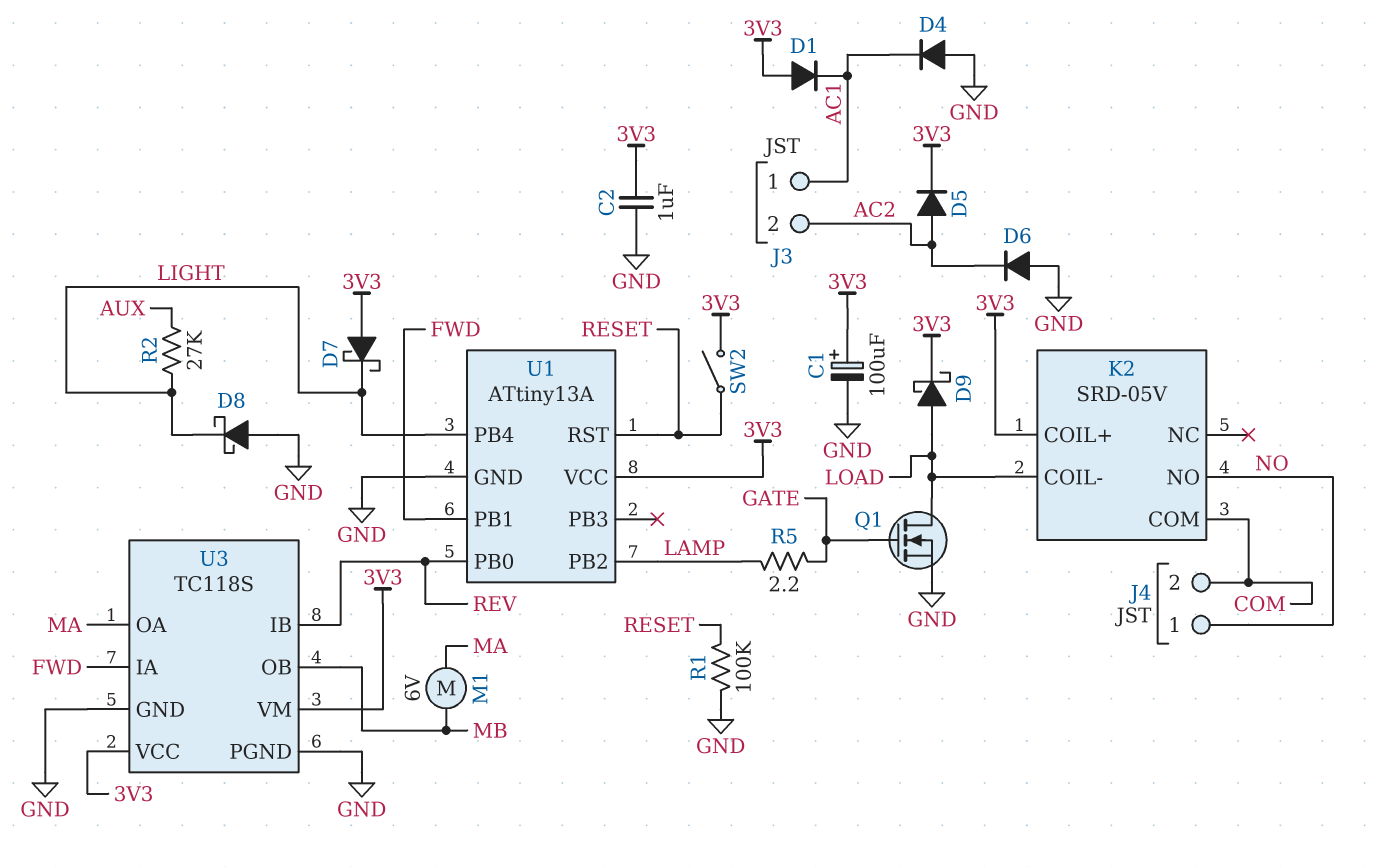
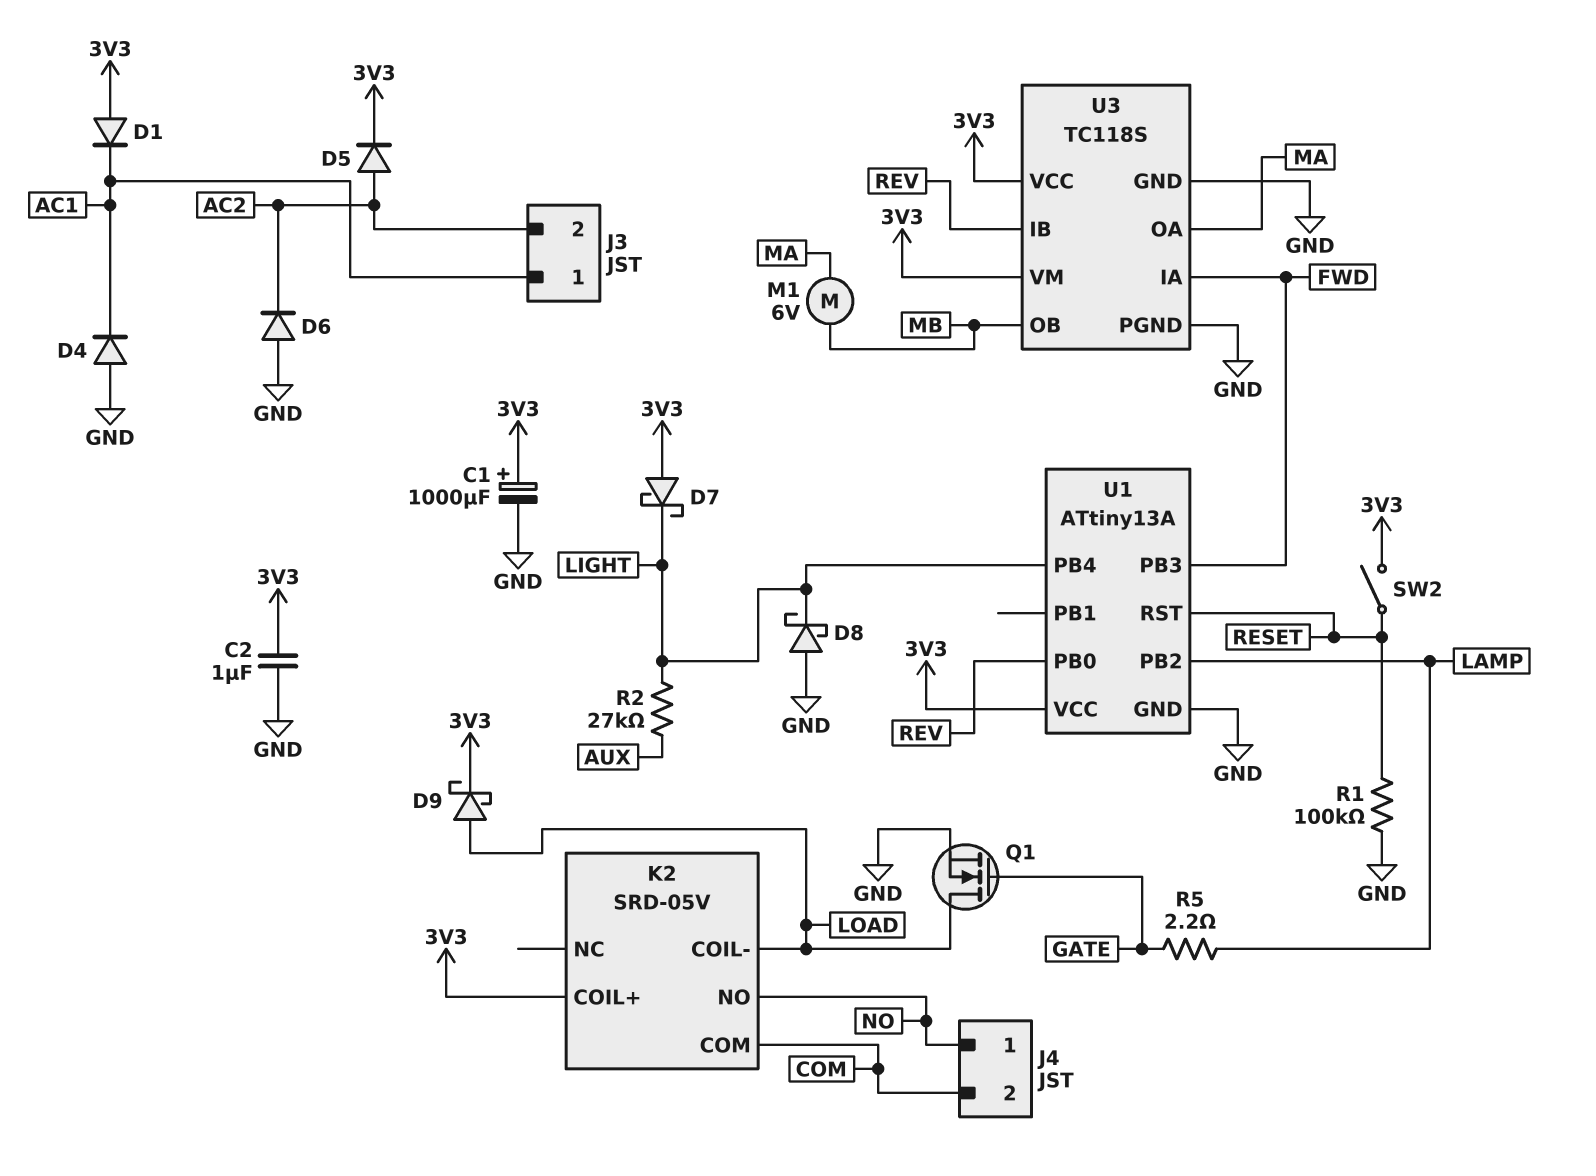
C1: 100uF (plus 3V3, minus GND) -> 1000uF (plus 3V3, minus GND)
U1 pin PB1: FWD -> none
U1 pin PB3: none -> FWD

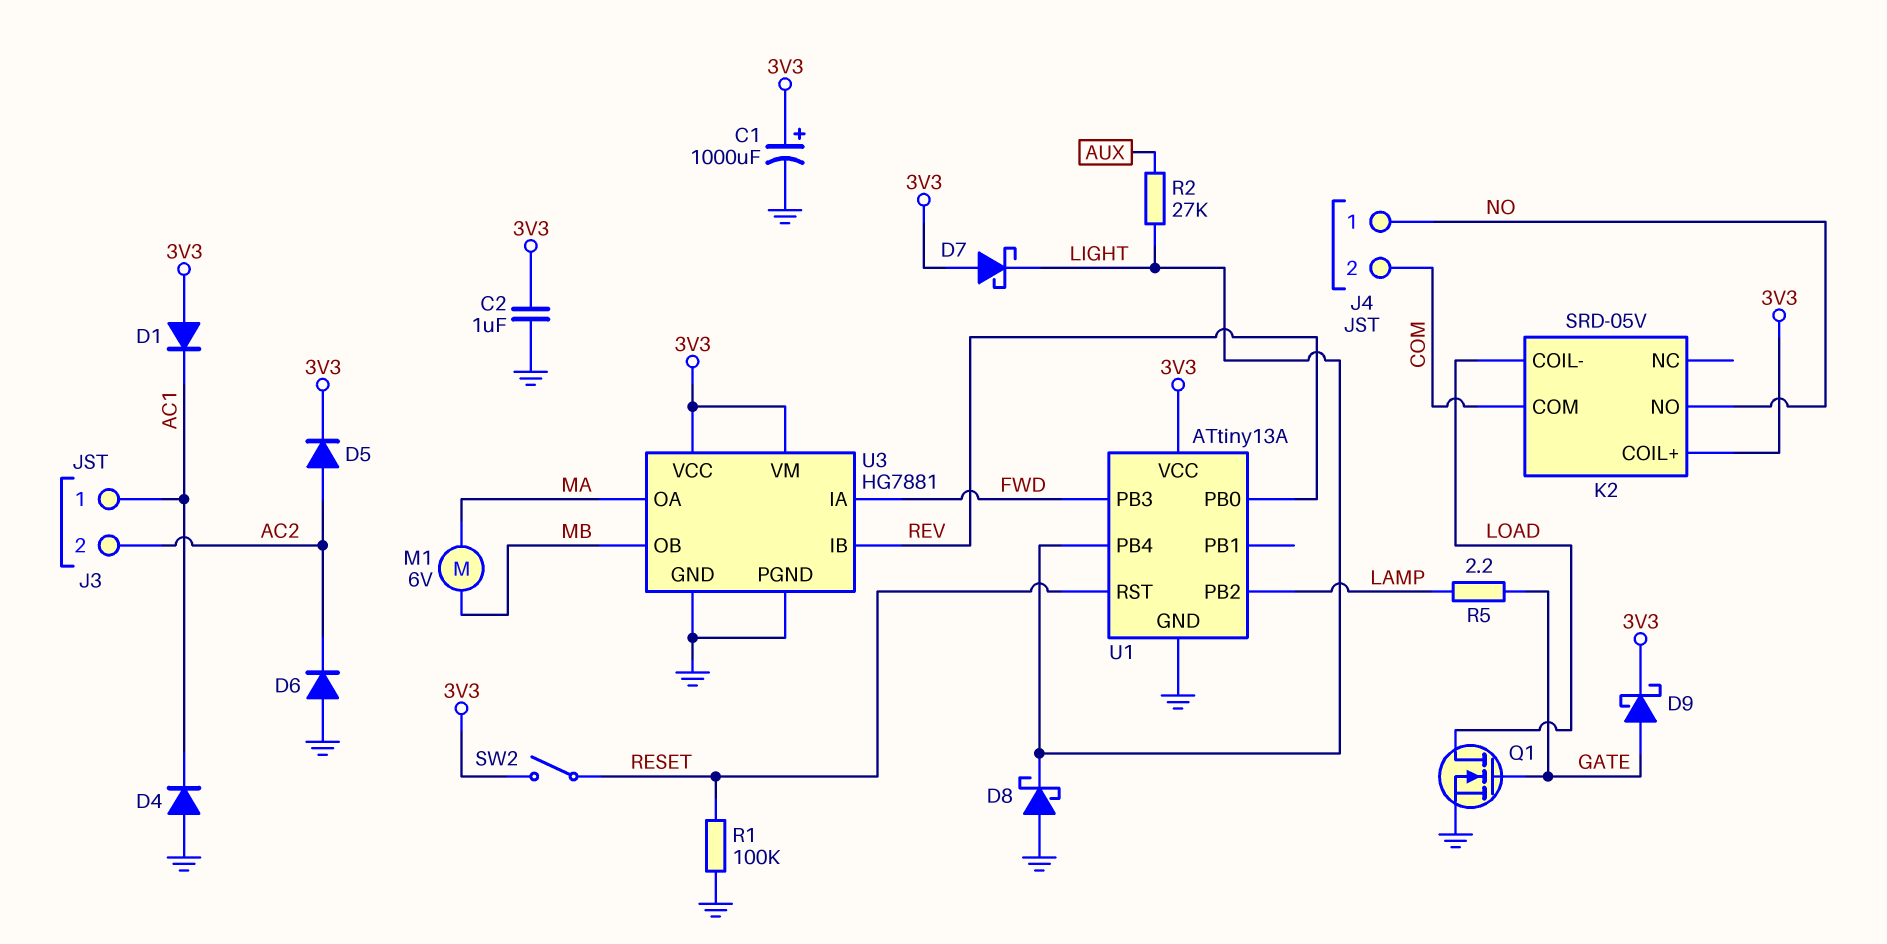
D9: schottky (A LOAD, K 3V3) -> schottky (A GATE, K 3V3)
U3: TC118S -> HG7881

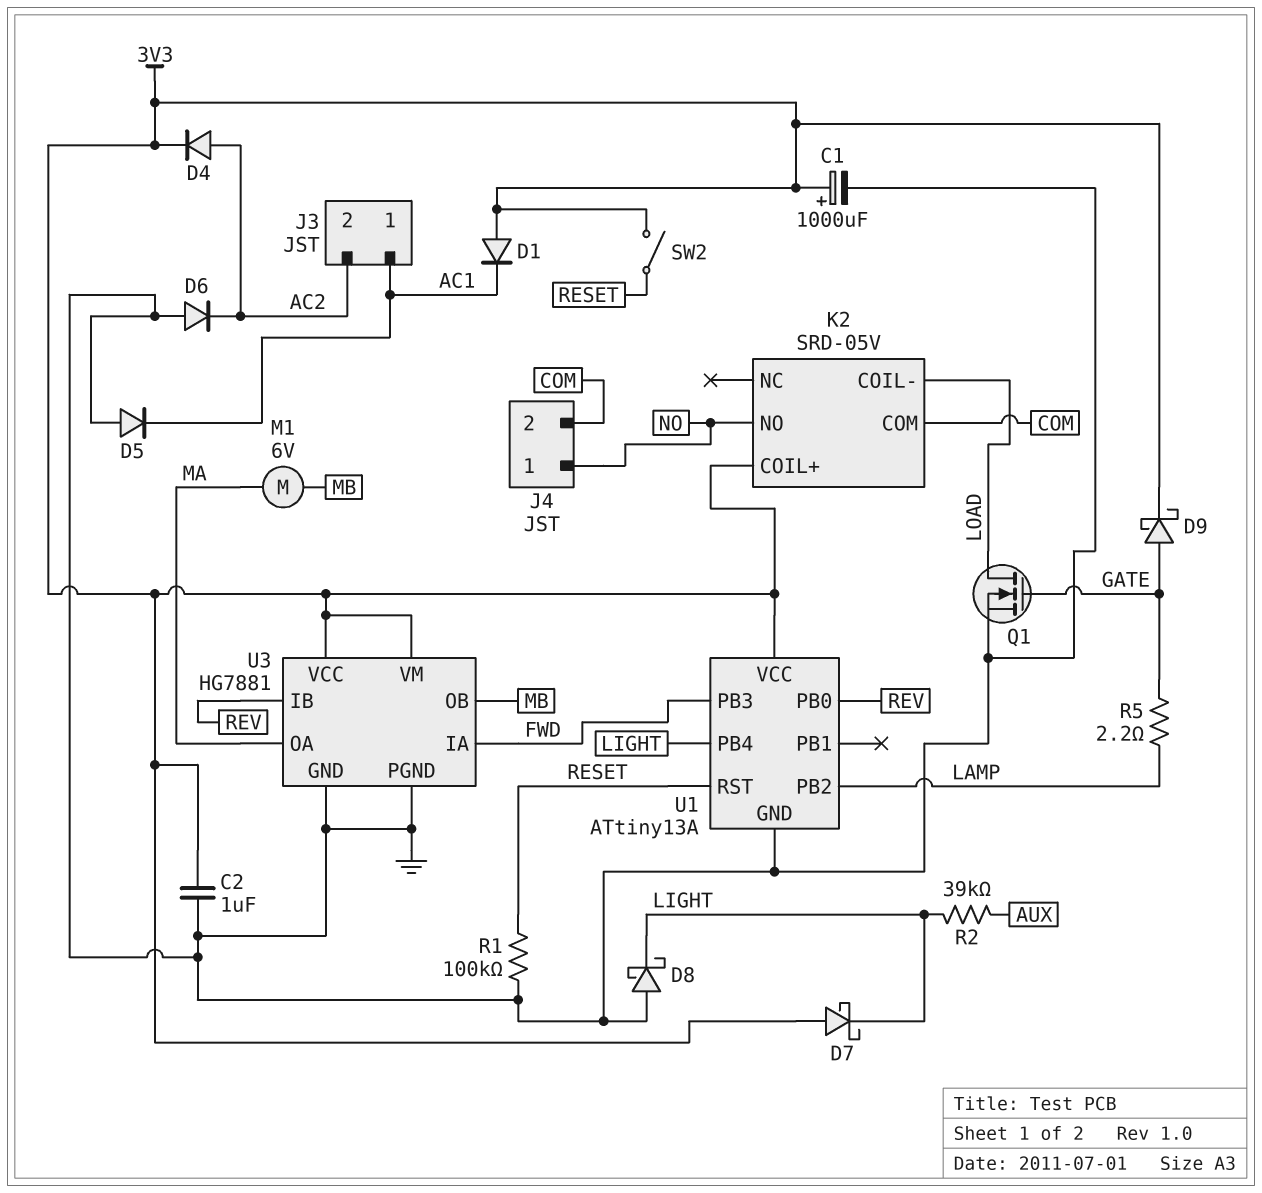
D4: diode (A GND, K AC1) -> diode (A AC2, K 3V3)
D5: diode (A AC2, K 3V3) -> diode (A GND, K AC1)
R2: 27k (AUX, LIGHT) -> 39k (AUX, LIGHT)

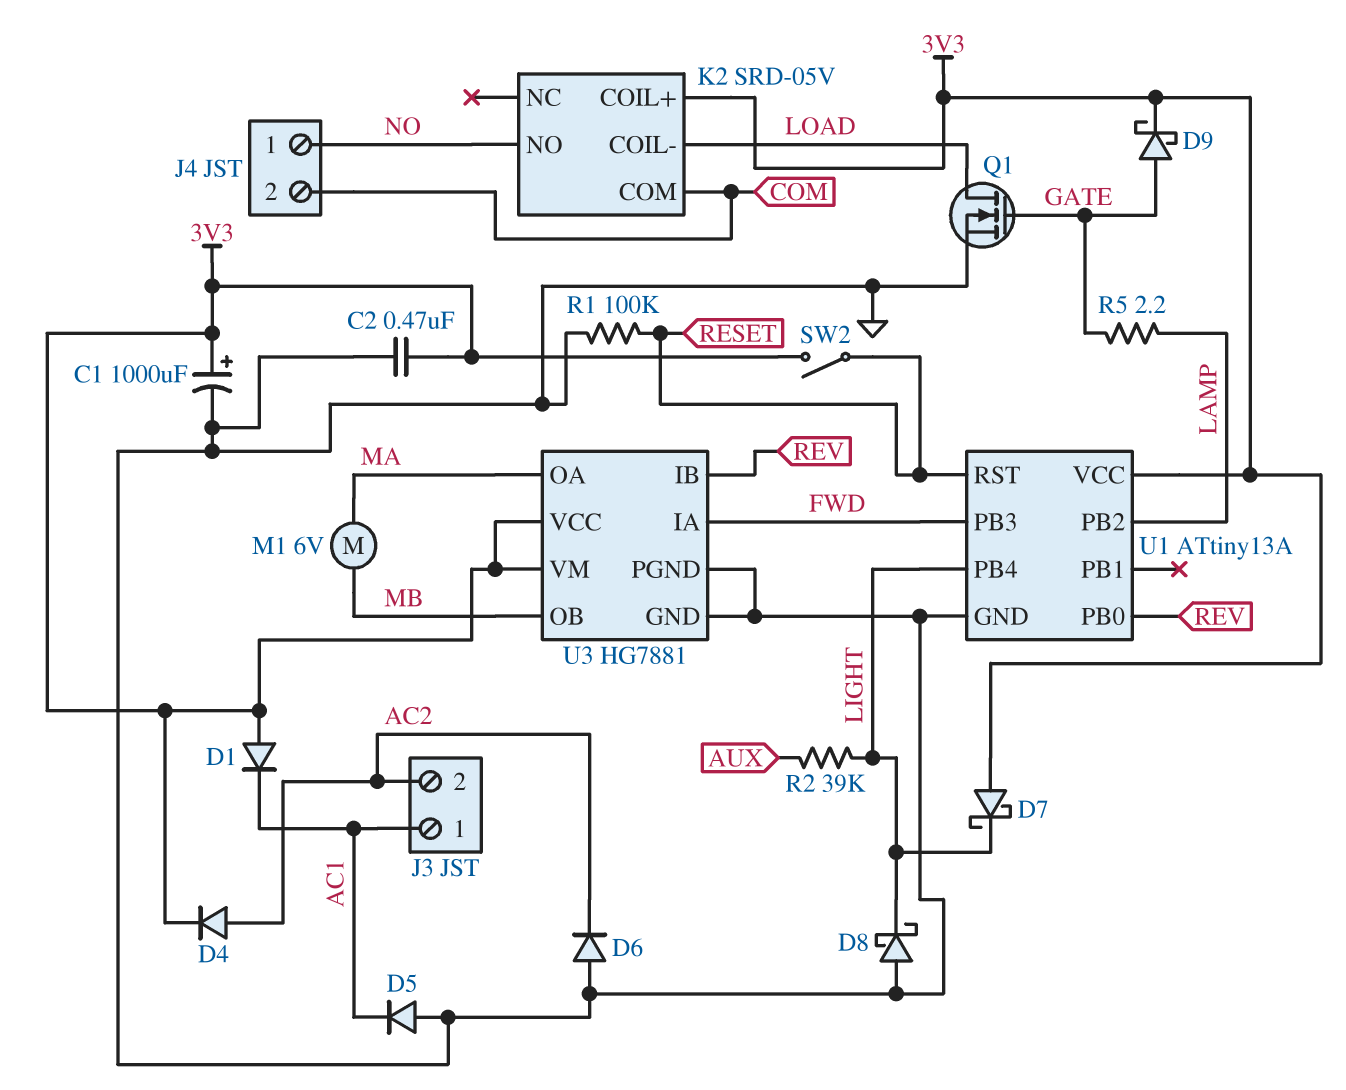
C2: 1uF (3V3, GND) -> 470nF (3V3, GND)

